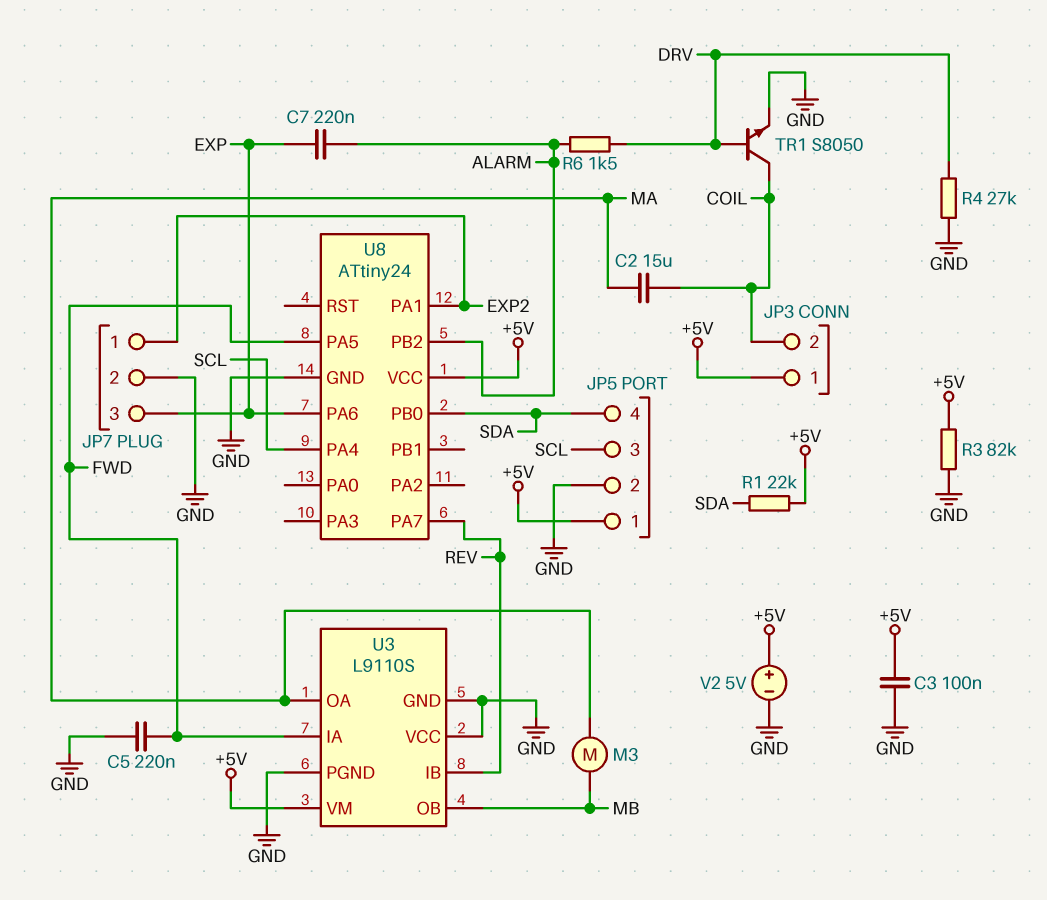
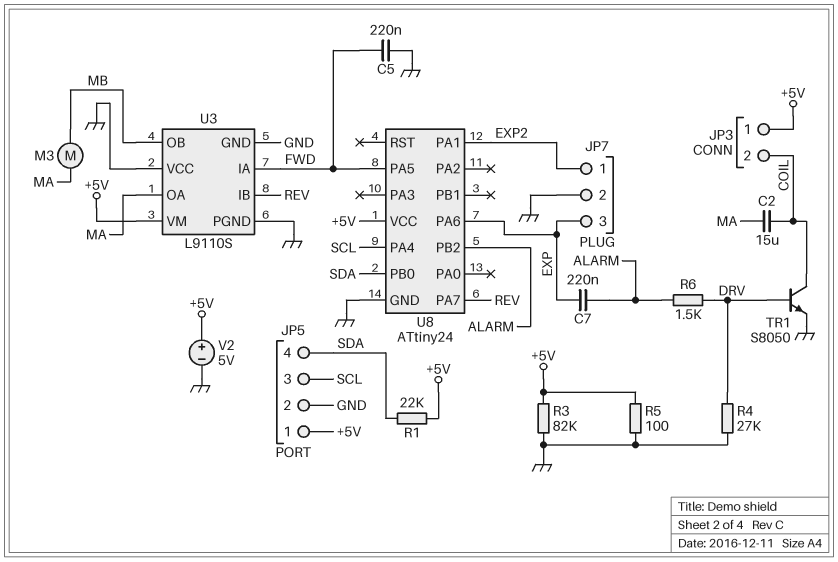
C3: 100nF (+5V, GND) -> none
R5: none -> 100 (+5V, GND)

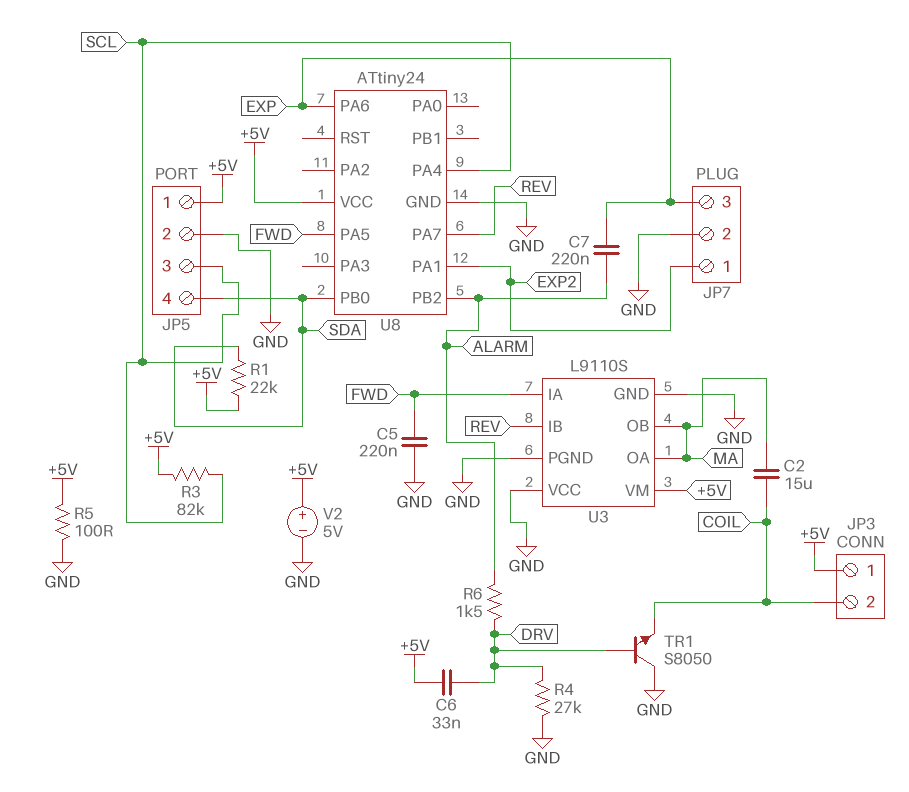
C6: none -> 33nF (+5V, DRV)
M3: motor (MA, MB) -> none
R3: 82k (+5V, GND) -> 82k (+5V, SCL)
TR1: NPN S8050 (B DRV, C COIL, E GND) -> NPN S8050 (B DRV, C GND, E COIL)
U3 pin OB: MB -> MA

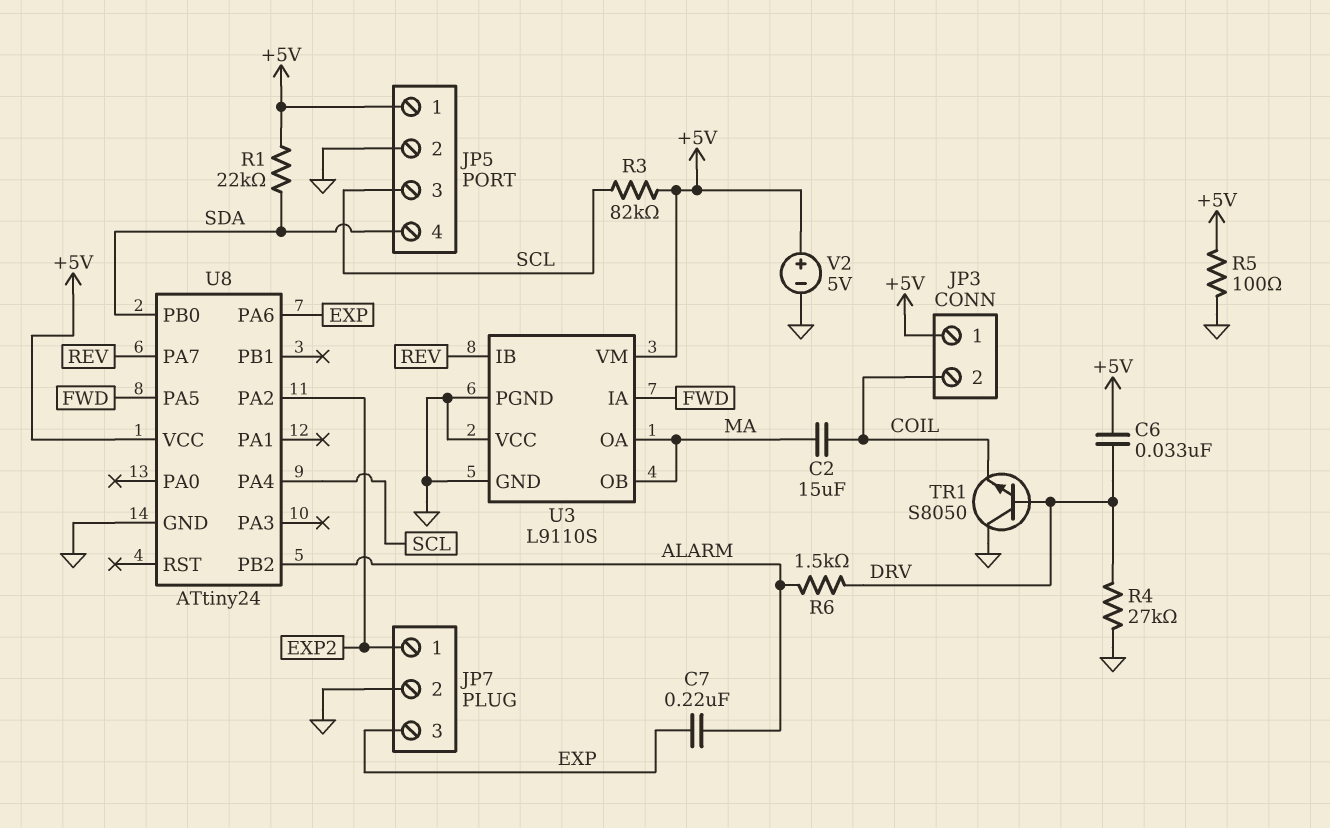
C5: 220nF (FWD, GND) -> none
U8 pin PA1: EXP2 -> none
U8 pin PA2: none -> EXP2

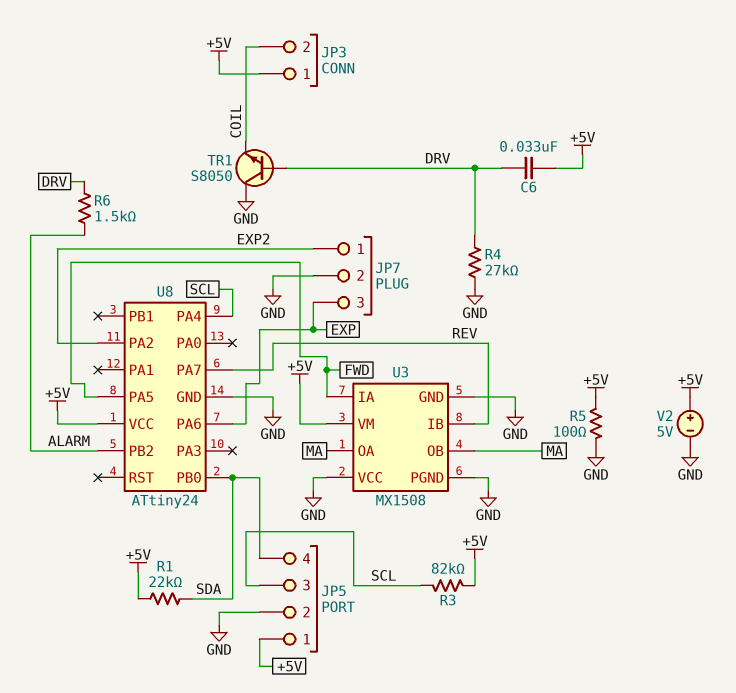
C2: 15uF (COIL, MA) -> none
C7: 220nF (ALARM, EXP) -> none
U3: L9110S -> MX1508

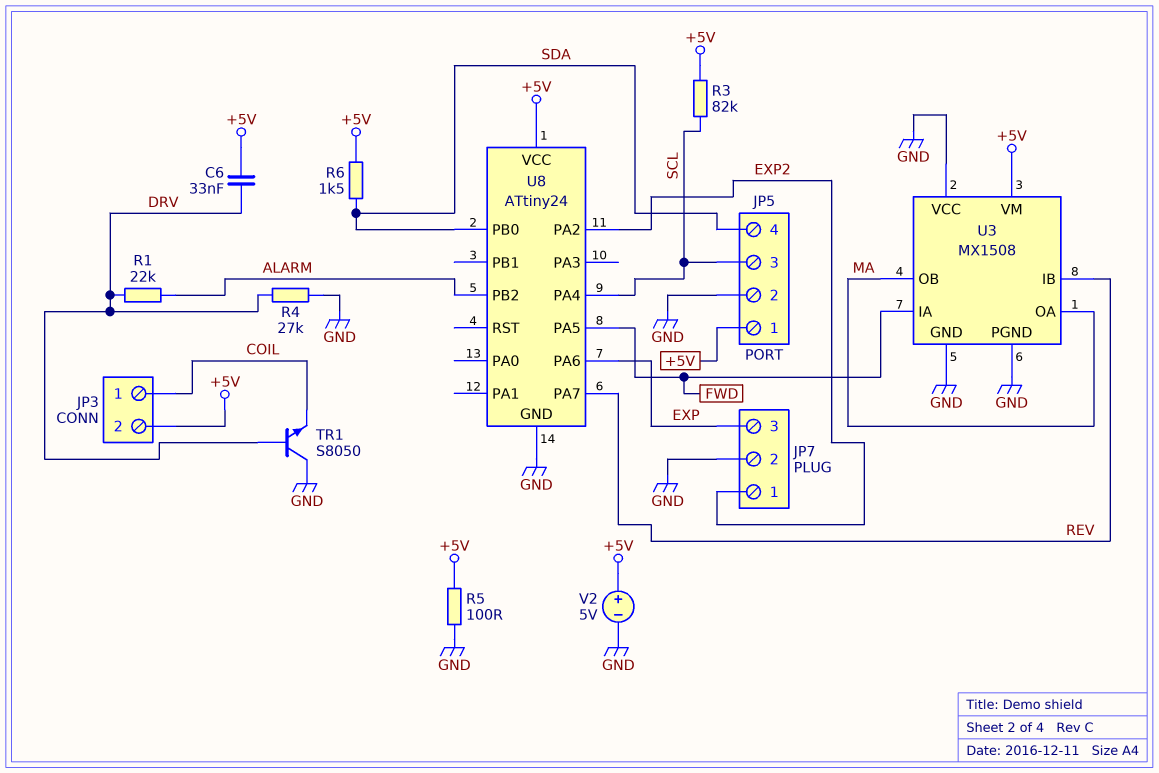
JP3 pin 1: +5V -> COIL
JP3 pin 2: COIL -> +5V
R1: 22k (+5V, SDA) -> 22k (ALARM, DRV)
R6: 1.5k (ALARM, DRV) -> 1.5k (+5V, SDA)

